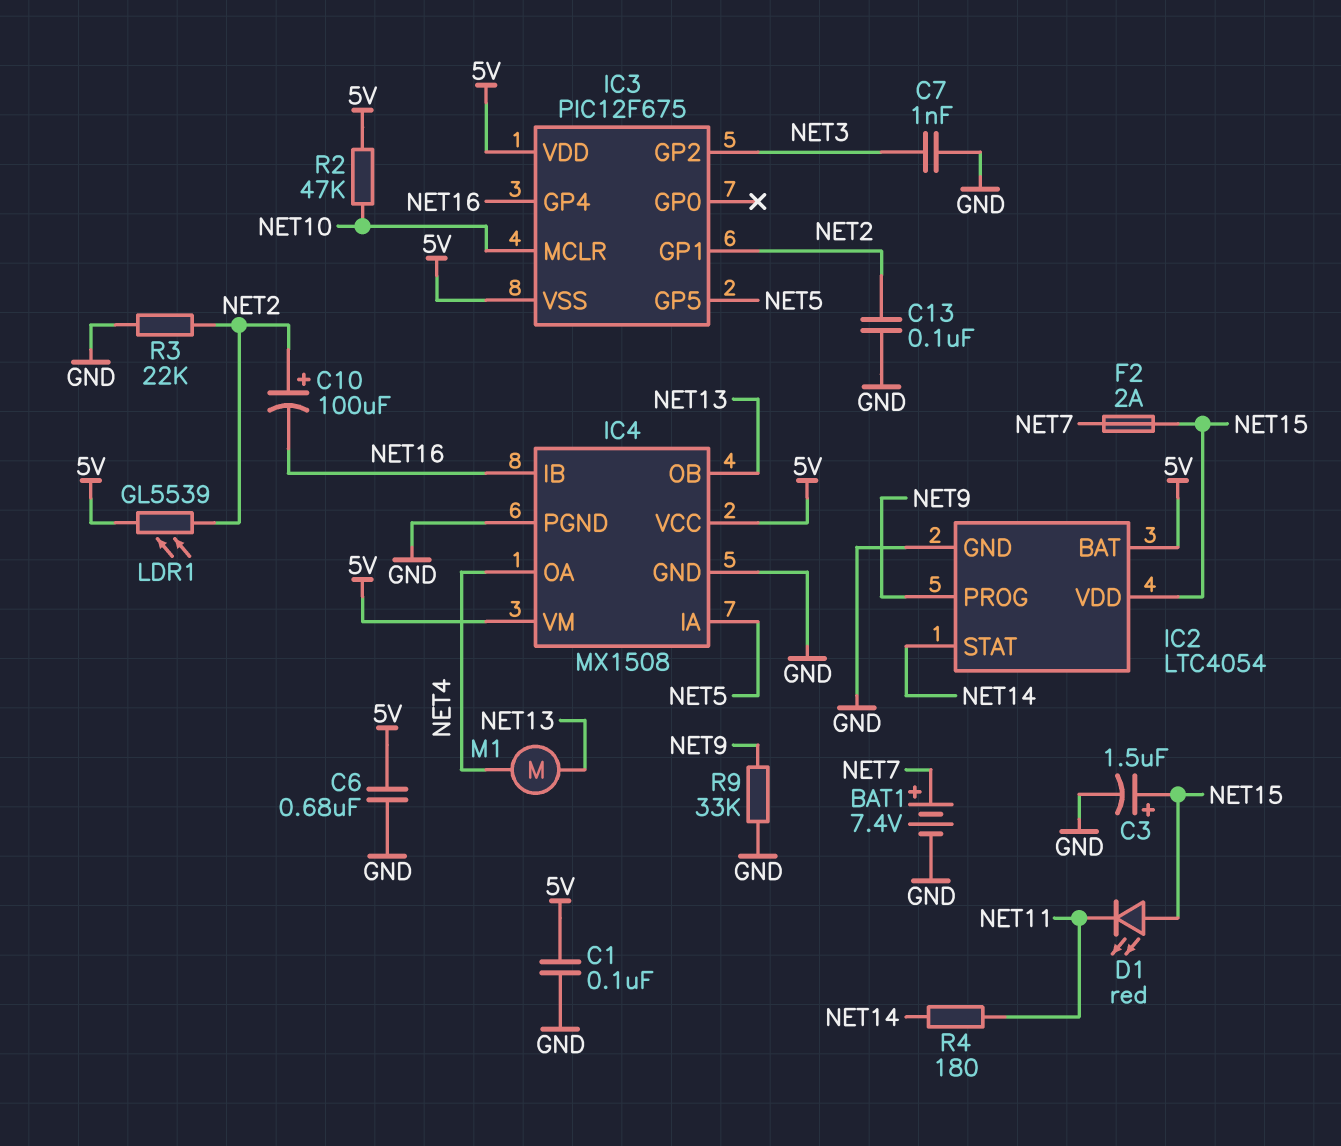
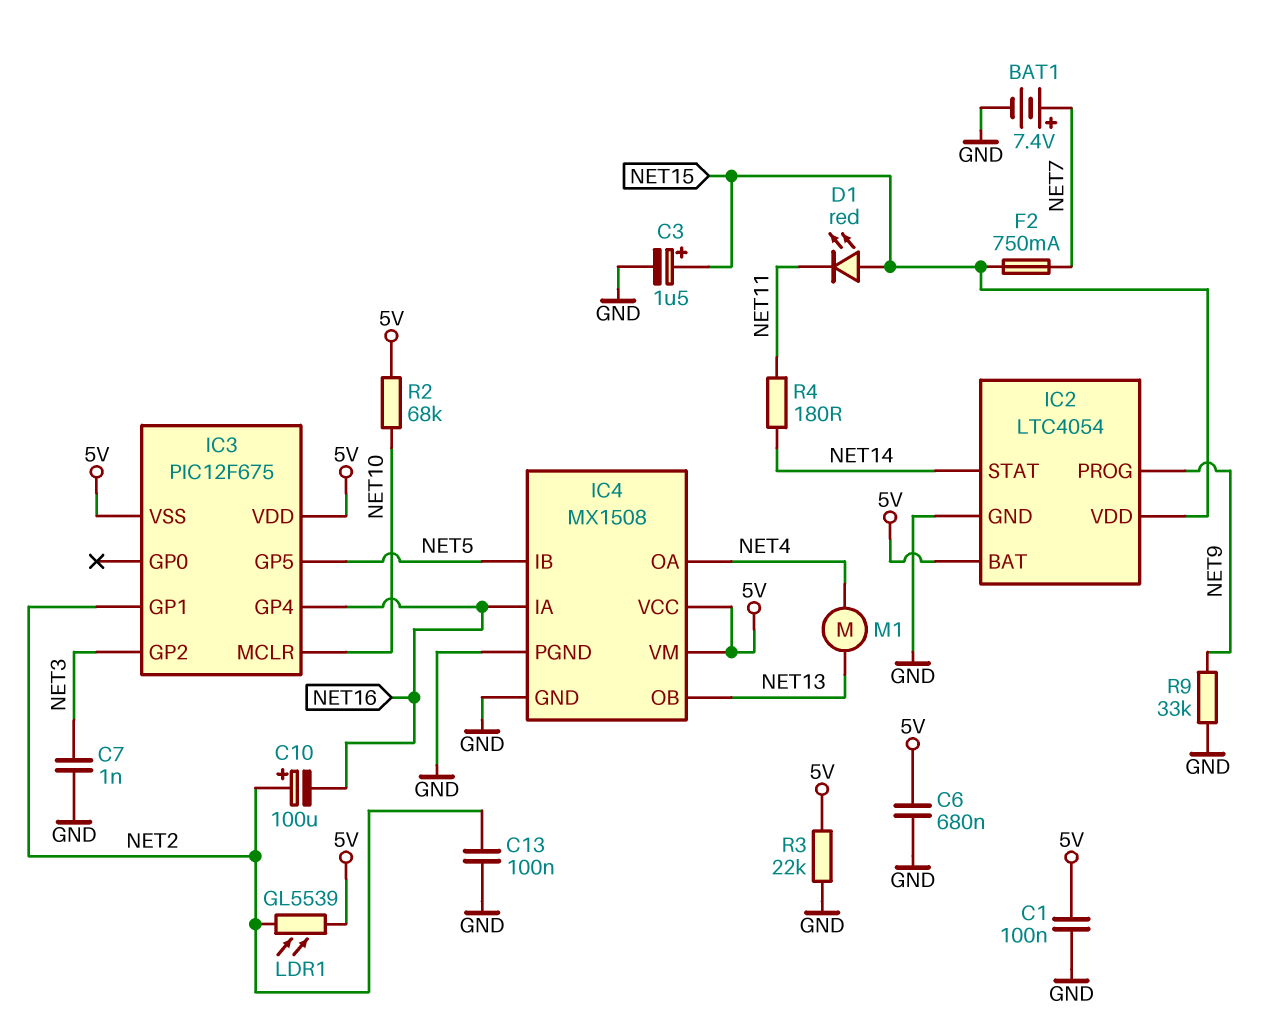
F2: 2A (NET7, NET15) -> 750mA (NET7, NET15)
IC4 pin IA: NET5 -> NET16
IC4 pin IB: NET16 -> NET5
R2: 47k (5V, NET10) -> 68k (5V, NET10)
R3: 22k (GND, NET2) -> 22k (5V, GND)

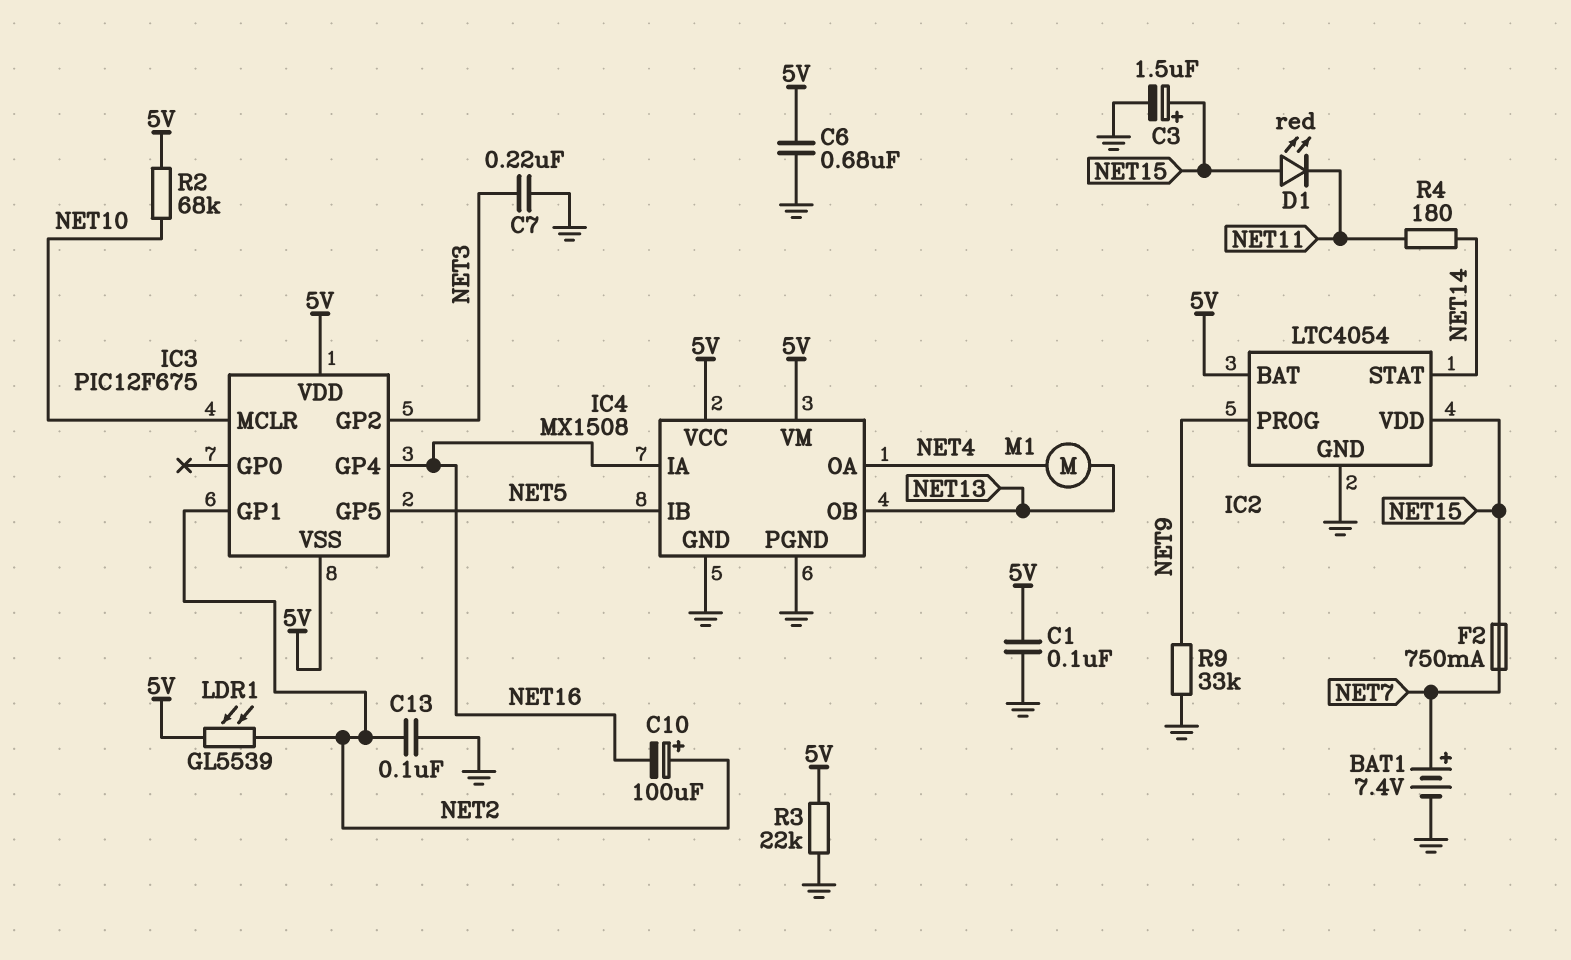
C7: 1nF (GND, NET3) -> 220nF (GND, NET3)

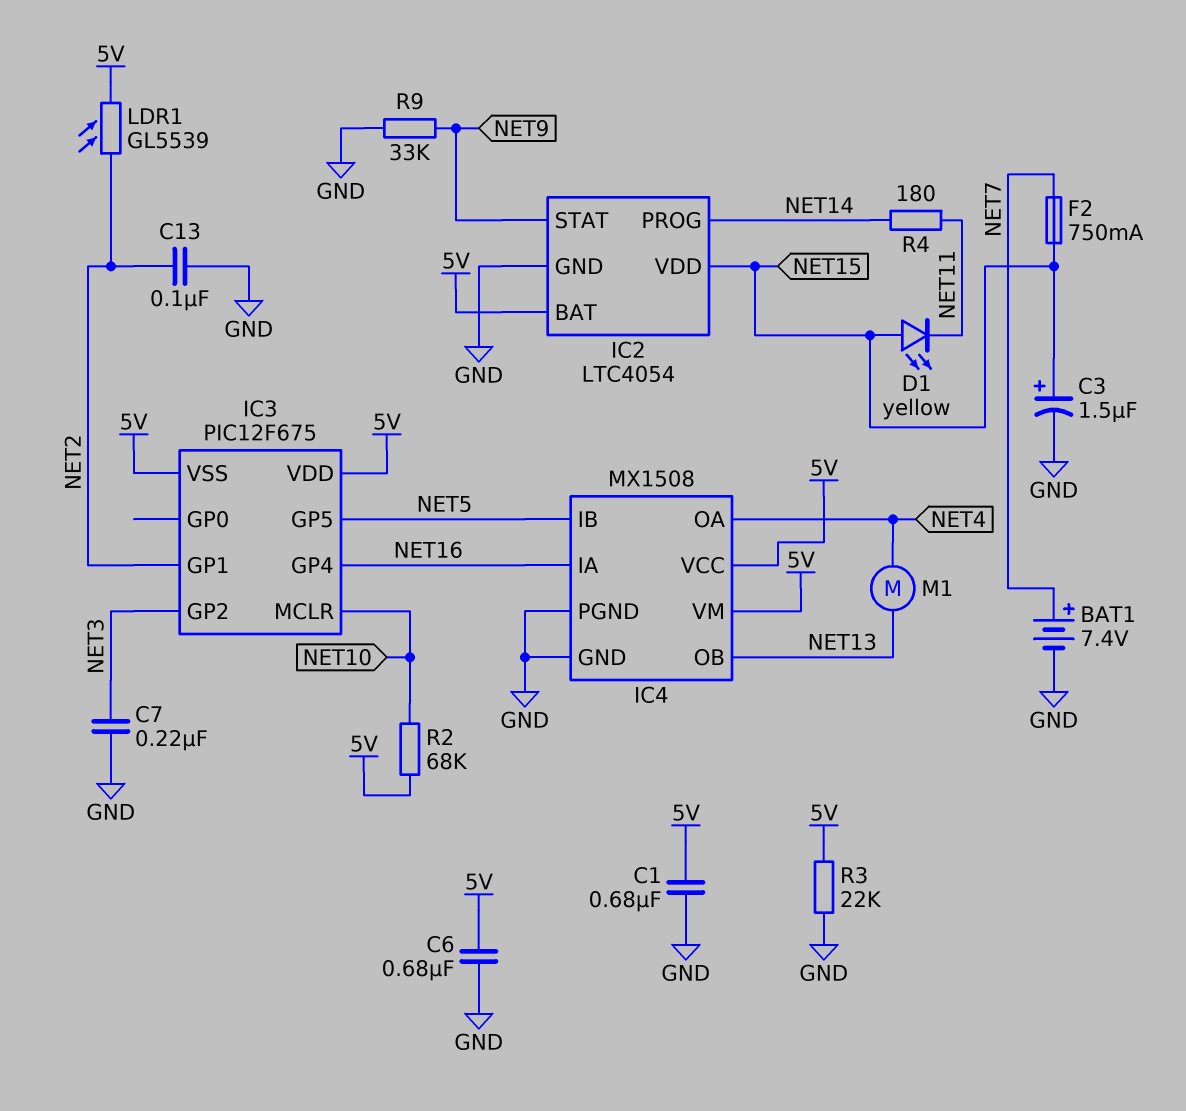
C1: 100nF (5V, GND) -> 680nF (5V, GND)
C10: 100uF (plus NET2, minus NET16) -> none
D1: LED red (A NET15, K NET11) -> LED yellow (A NET15, K NET11)
IC2 pin PROG: NET9 -> NET14
IC2 pin STAT: NET14 -> NET9

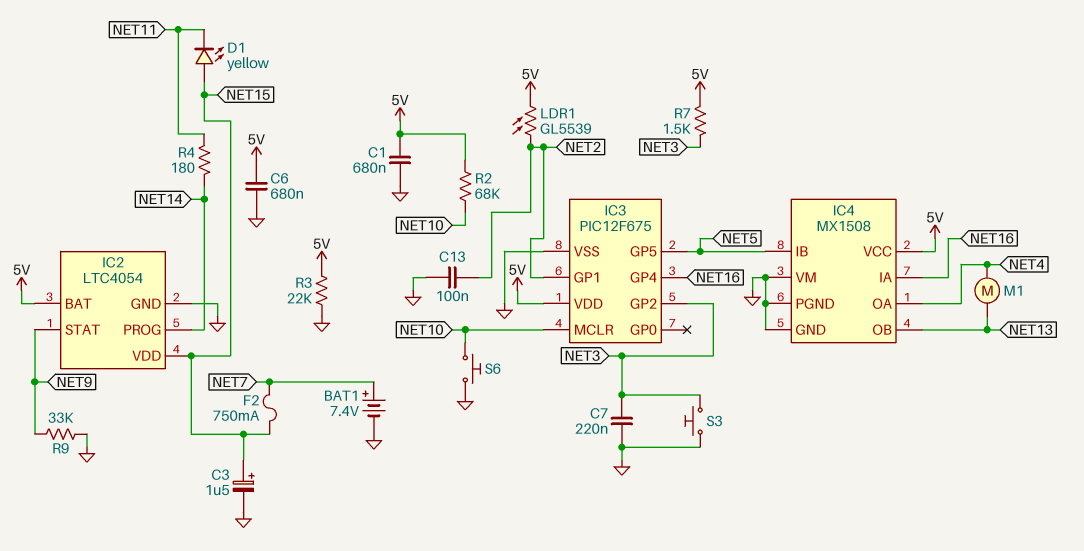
IC3 pin VSS: 5V -> GND
IC4 pin VM: 5V -> GND
R7: none -> 1.5k (5V, NET3)
S3: none -> button (GND, NET3)
S6: none -> button (GND, NET10)

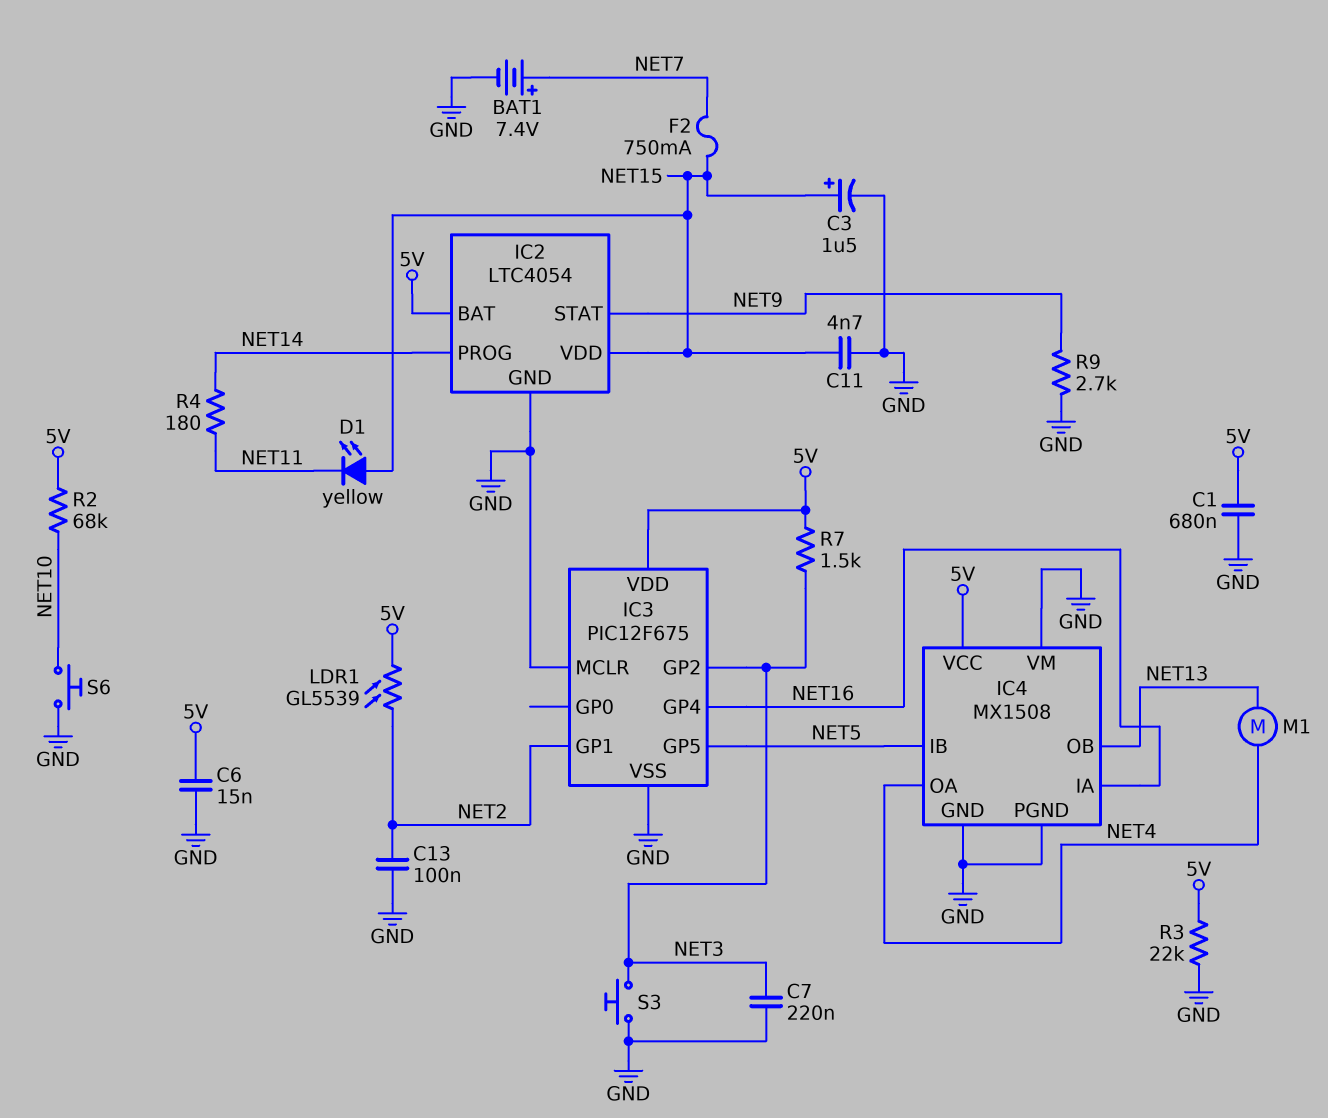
C6: 680nF (5V, GND) -> 15nF (5V, GND)
C11: none -> 4.7nF (GND, NET15)
IC3 pin MCLR: NET10 -> GND
R9: 33k (GND, NET9) -> 2.7k (GND, NET9)

